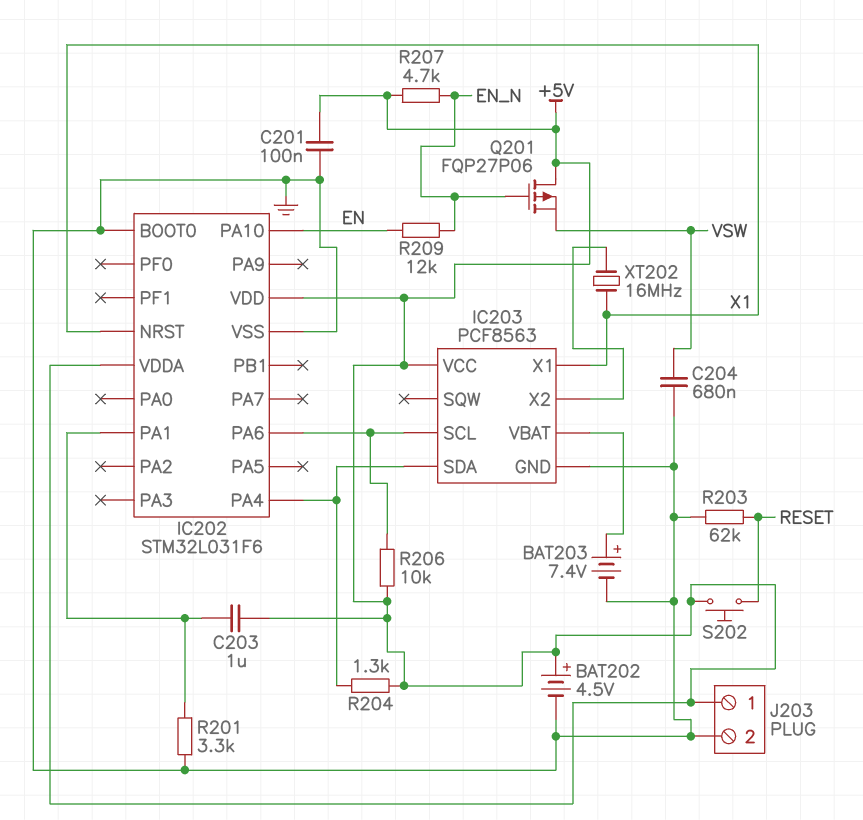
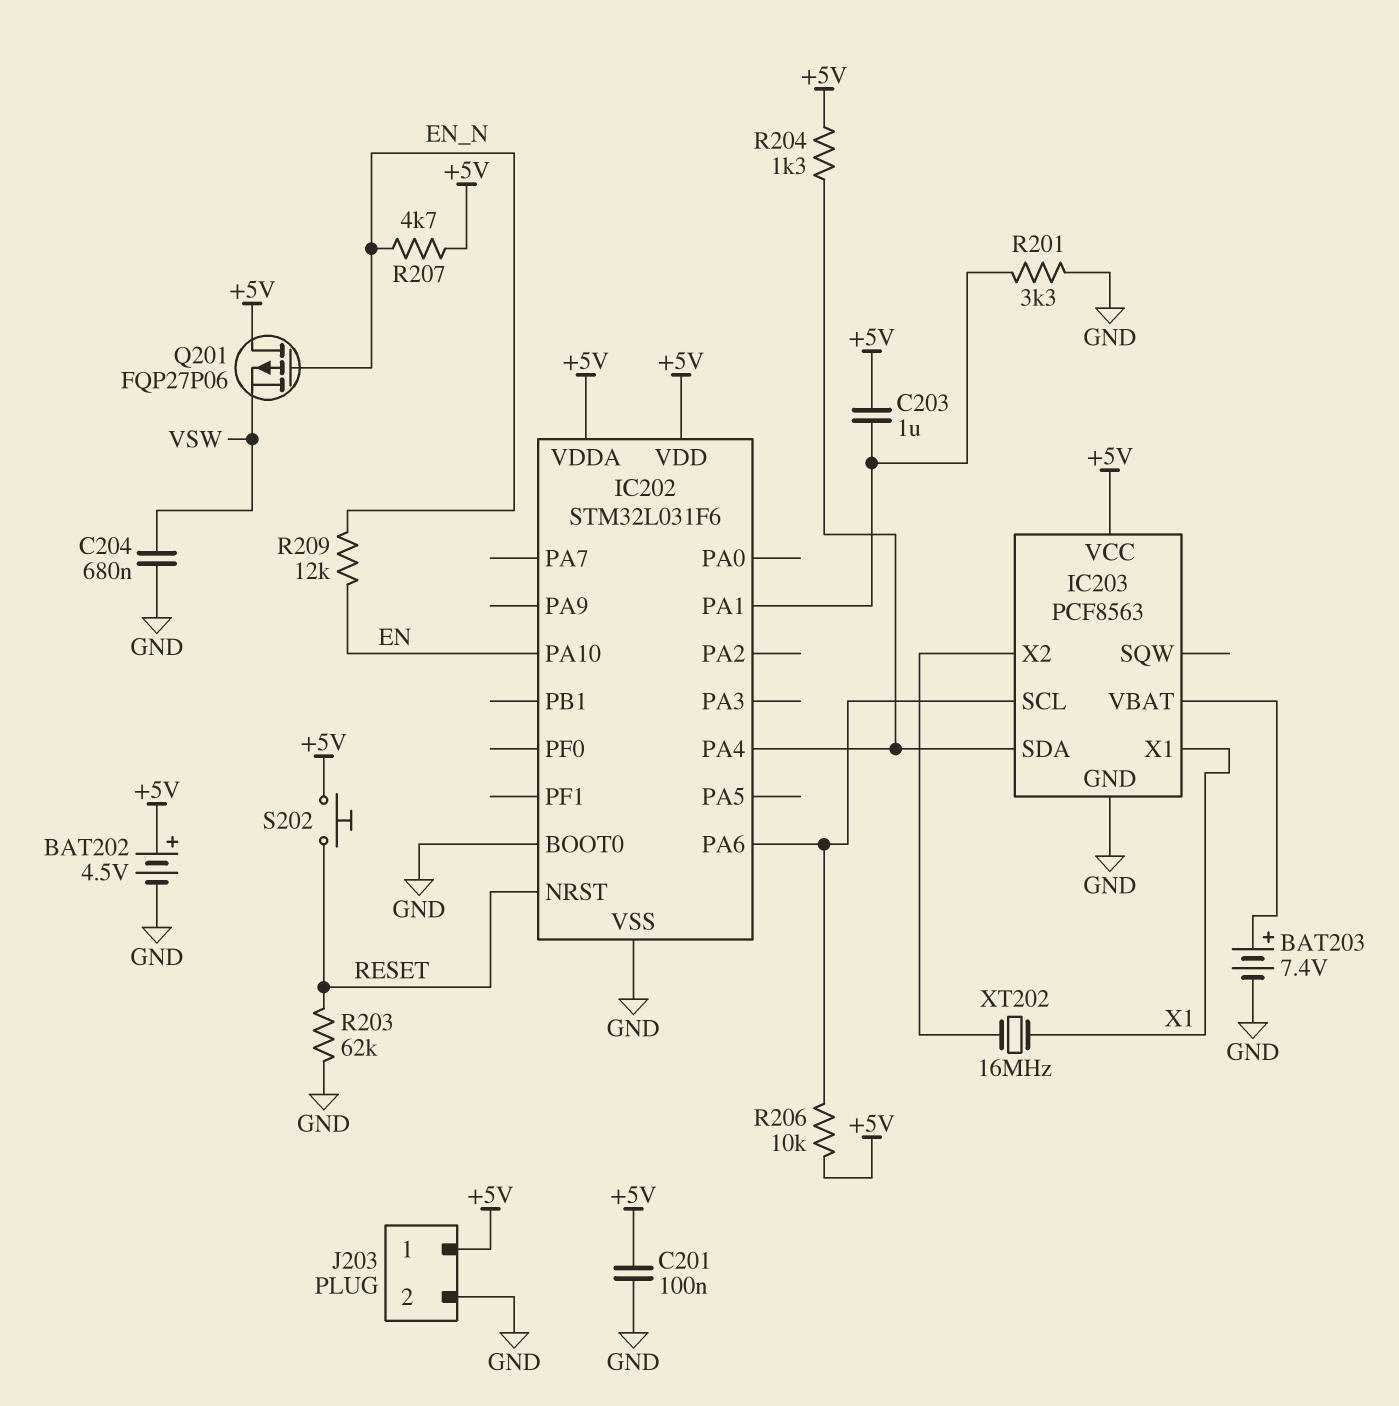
IC202 pin NRST: X1 -> RESET

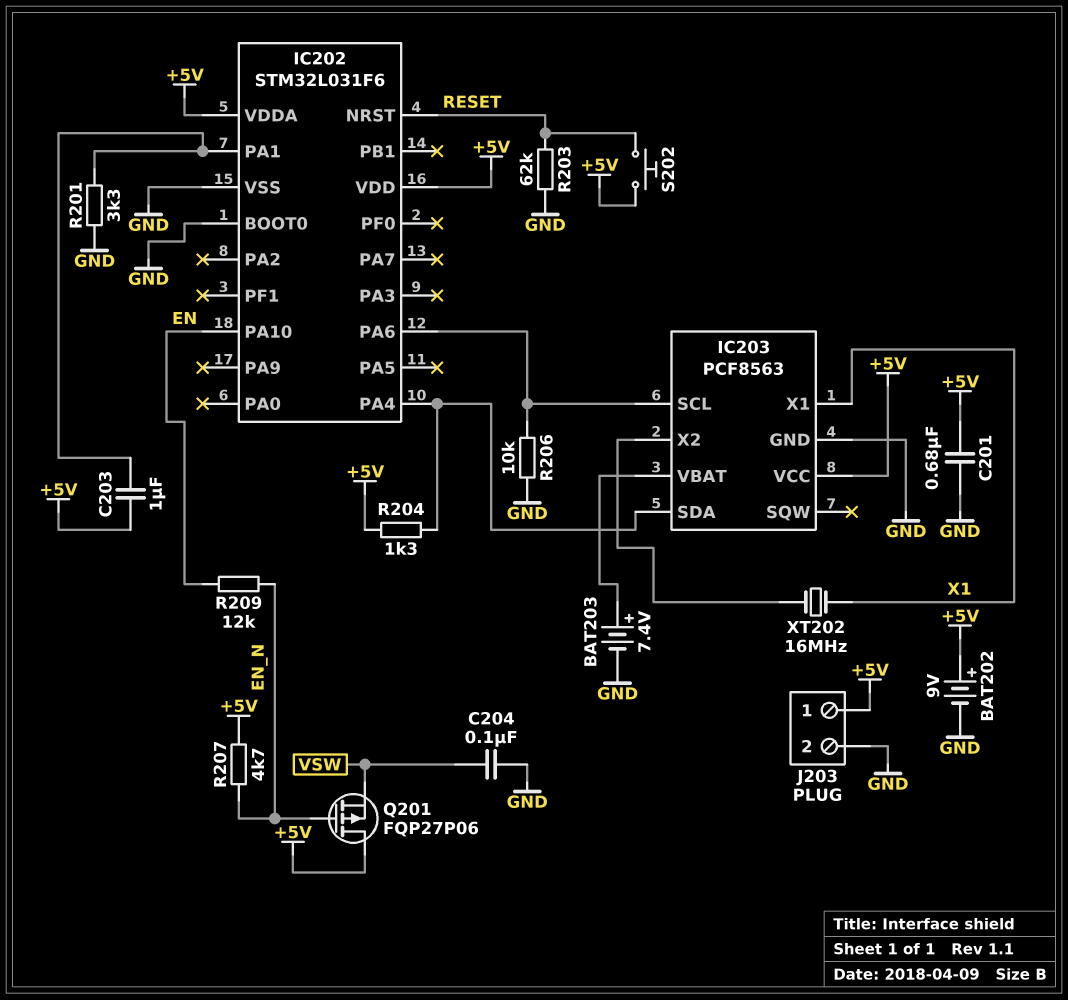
BAT202: 4.5V (plus +5V, minus GND) -> 9V (plus +5V, minus GND)
C201: 100nF (+5V, GND) -> 680nF (+5V, GND)
C204: 680nF (GND, VSW) -> 100nF (GND, VSW)
R206: 10k (+5V, IC202/PA6) -> 10k (GND, IC202/PA6)

